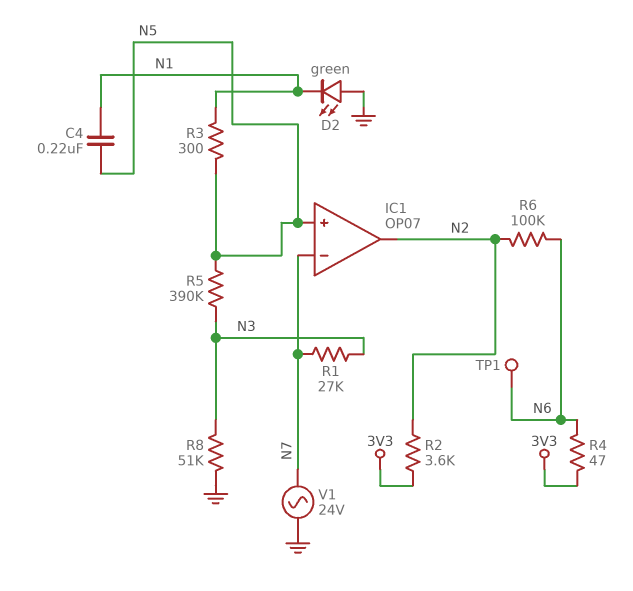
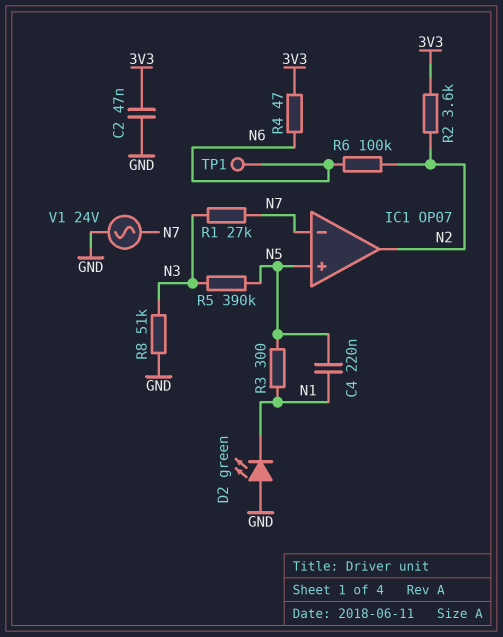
C2: none -> 47nF (3V3, GND)

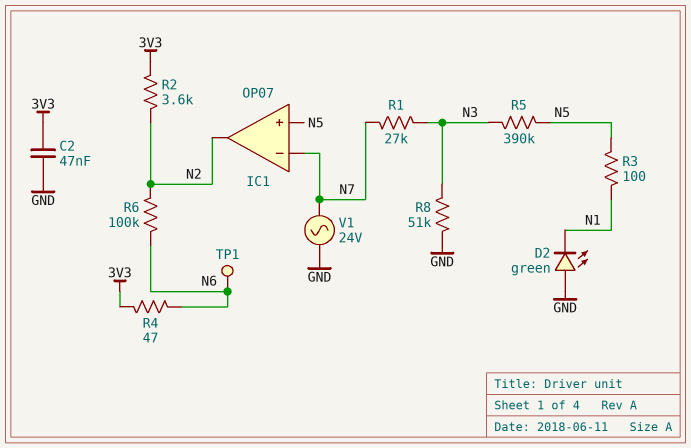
C4: 220nF (N1, N5) -> none
R3: 300 (N1, N5) -> 100 (N1, N5)

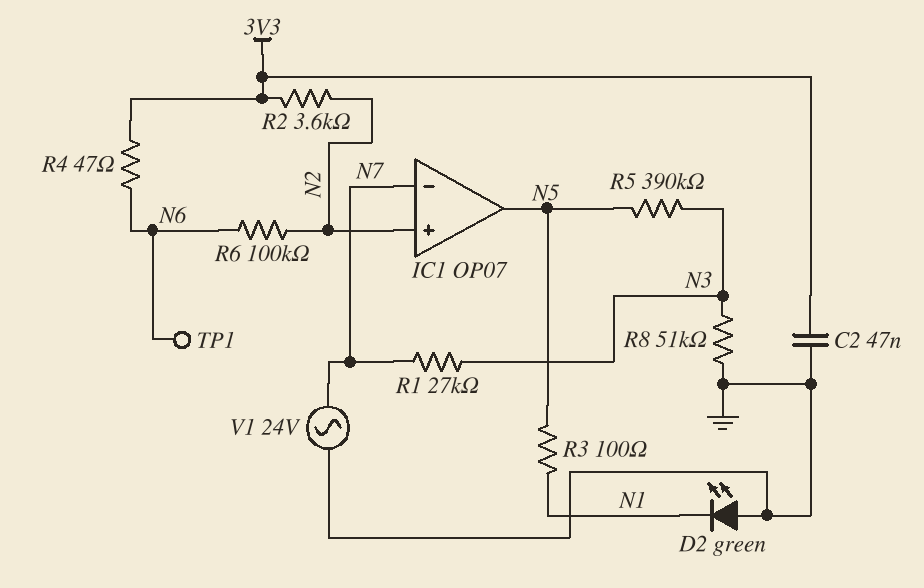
IC1 pin in+: N5 -> N2
IC1 pin out: N2 -> N5

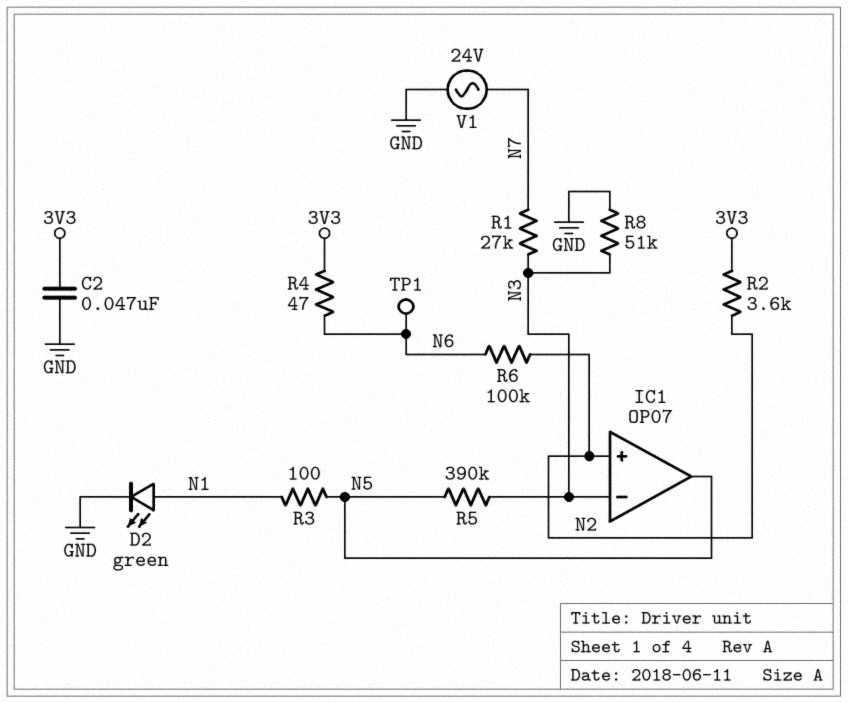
D2: LED green (A GND, K N1) -> LED green (A N1, K GND)
IC1 pin in-: N7 -> N3

